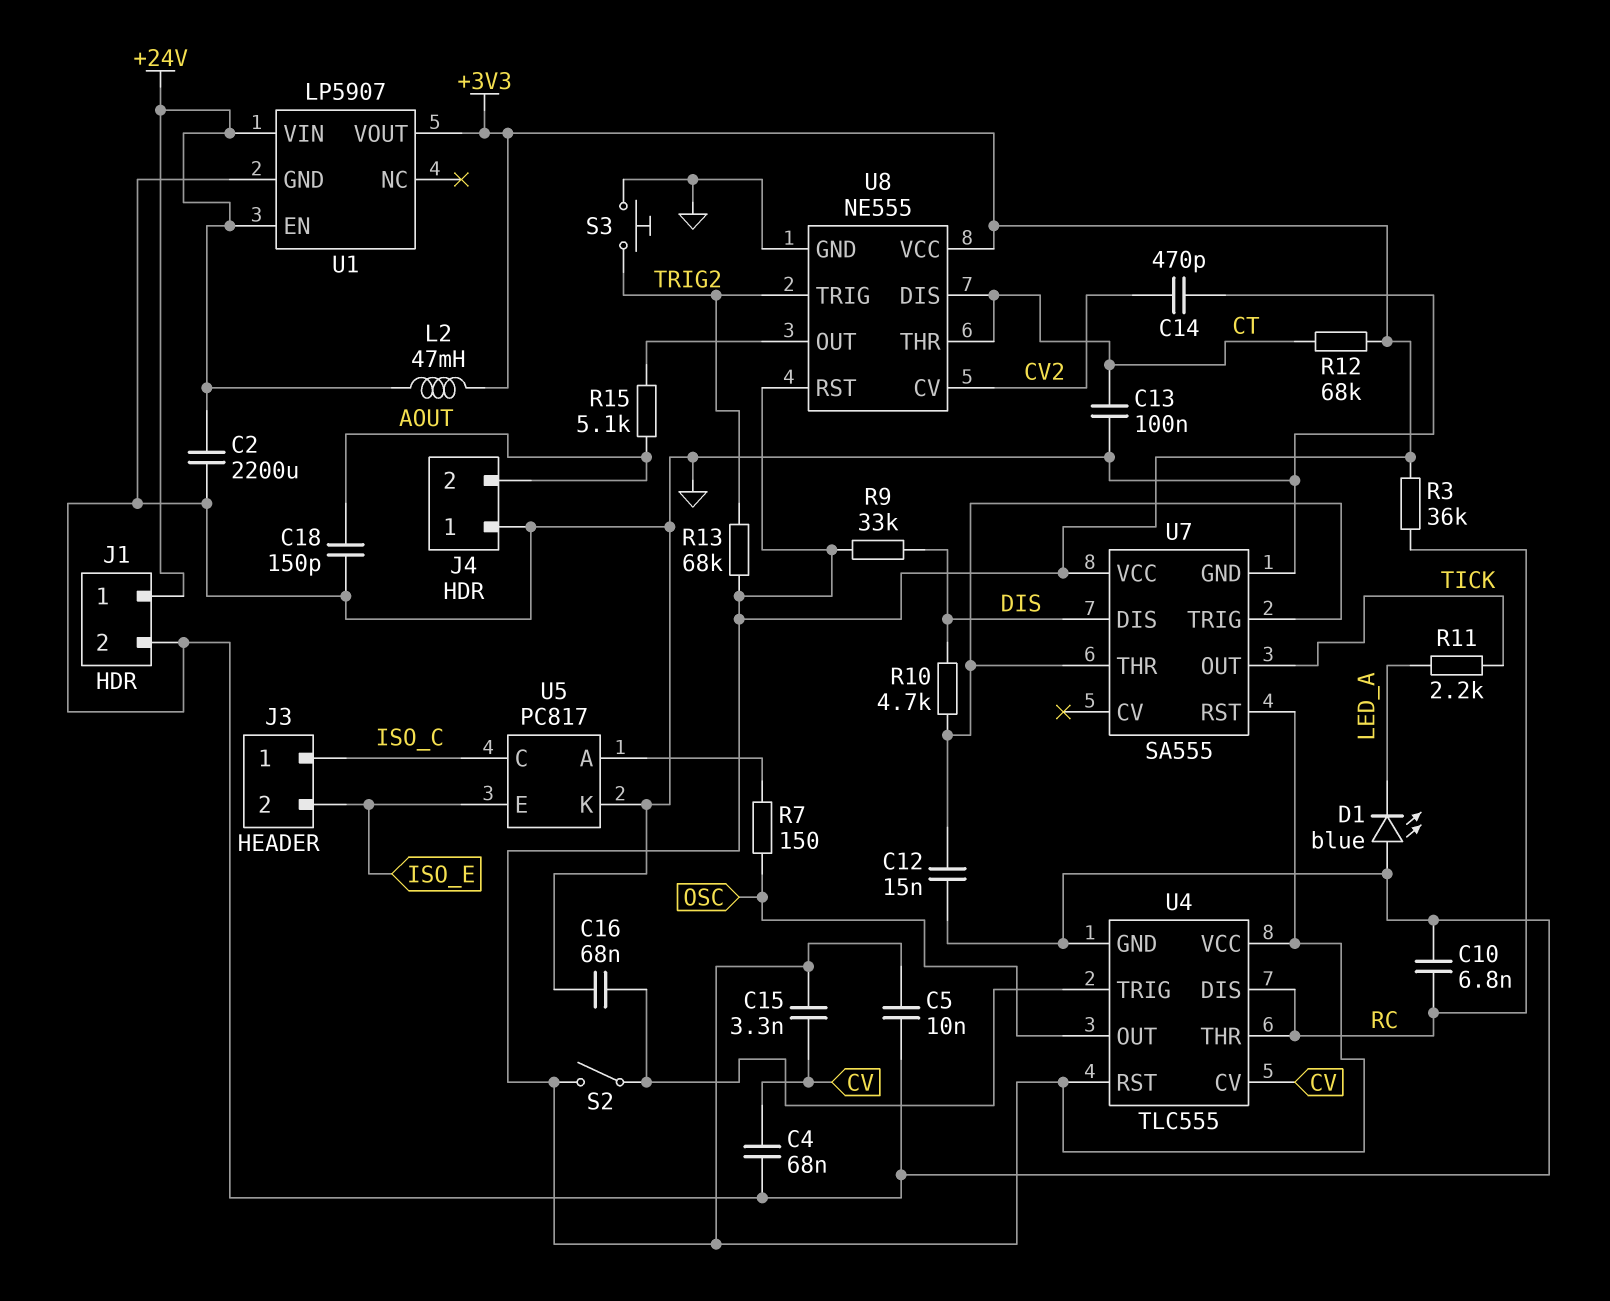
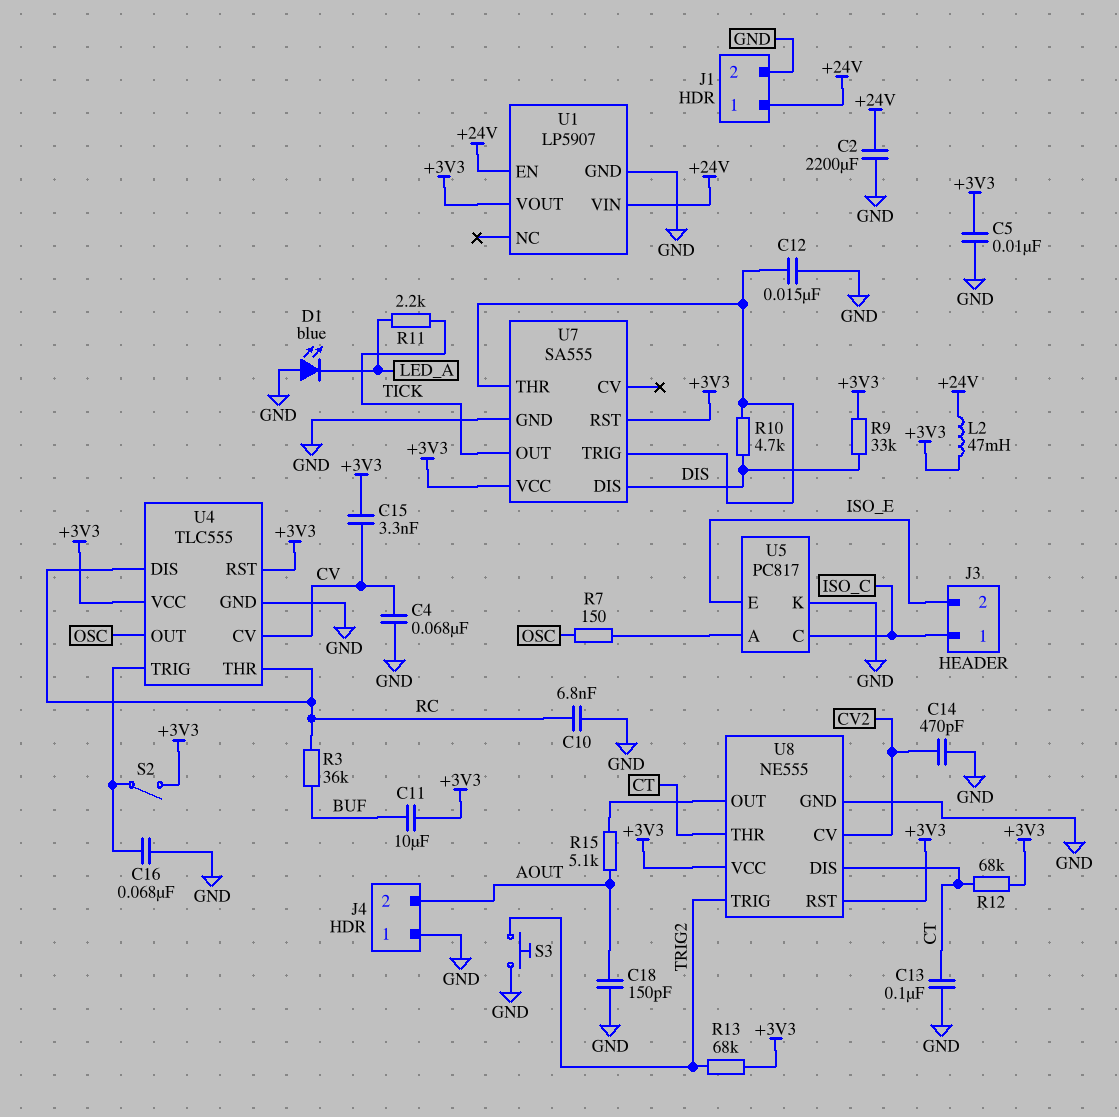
C11: none -> 10uF (+3V3, BUF)
R3: 36k (+3V3, RC) -> 36k (BUF, RC)

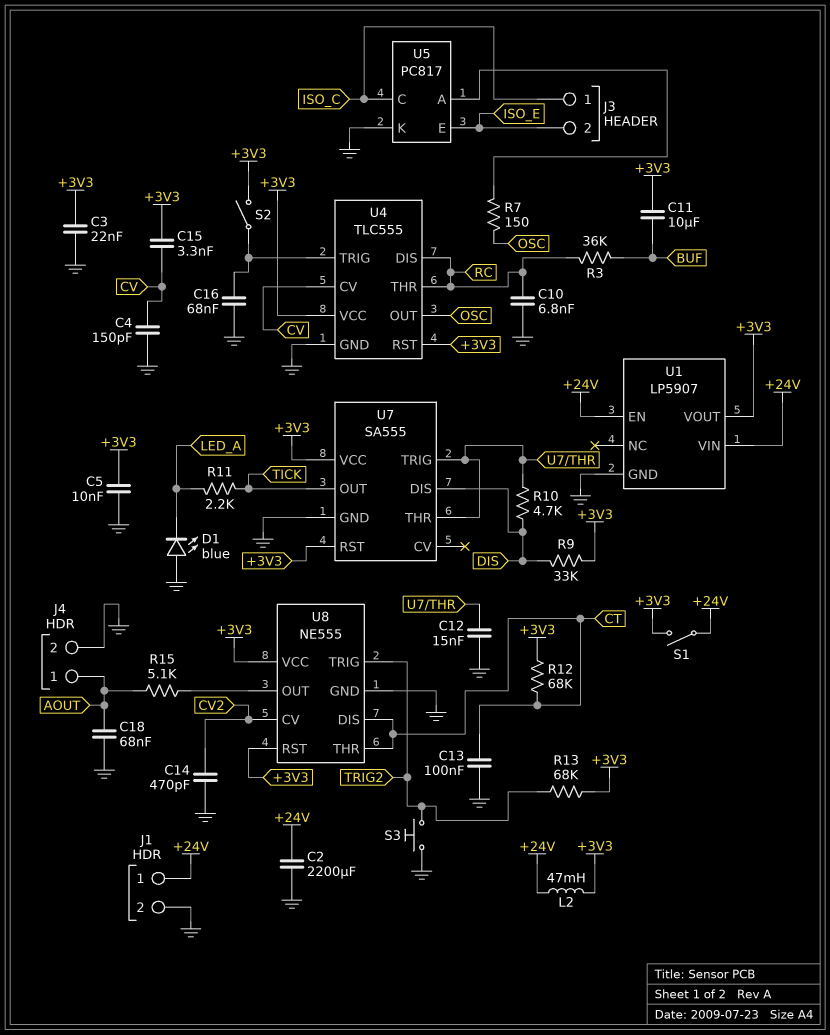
C3: none -> 22nF (+3V3, GND)
C4: 68nF (CV, GND) -> 150pF (CV, GND)
C18: 150pF (AOUT, GND) -> 68nF (AOUT, GND)
J4 pin 1: GND -> AOUT
J4 pin 2: AOUT -> GND
S1: none -> switch (+3V3, +24V)

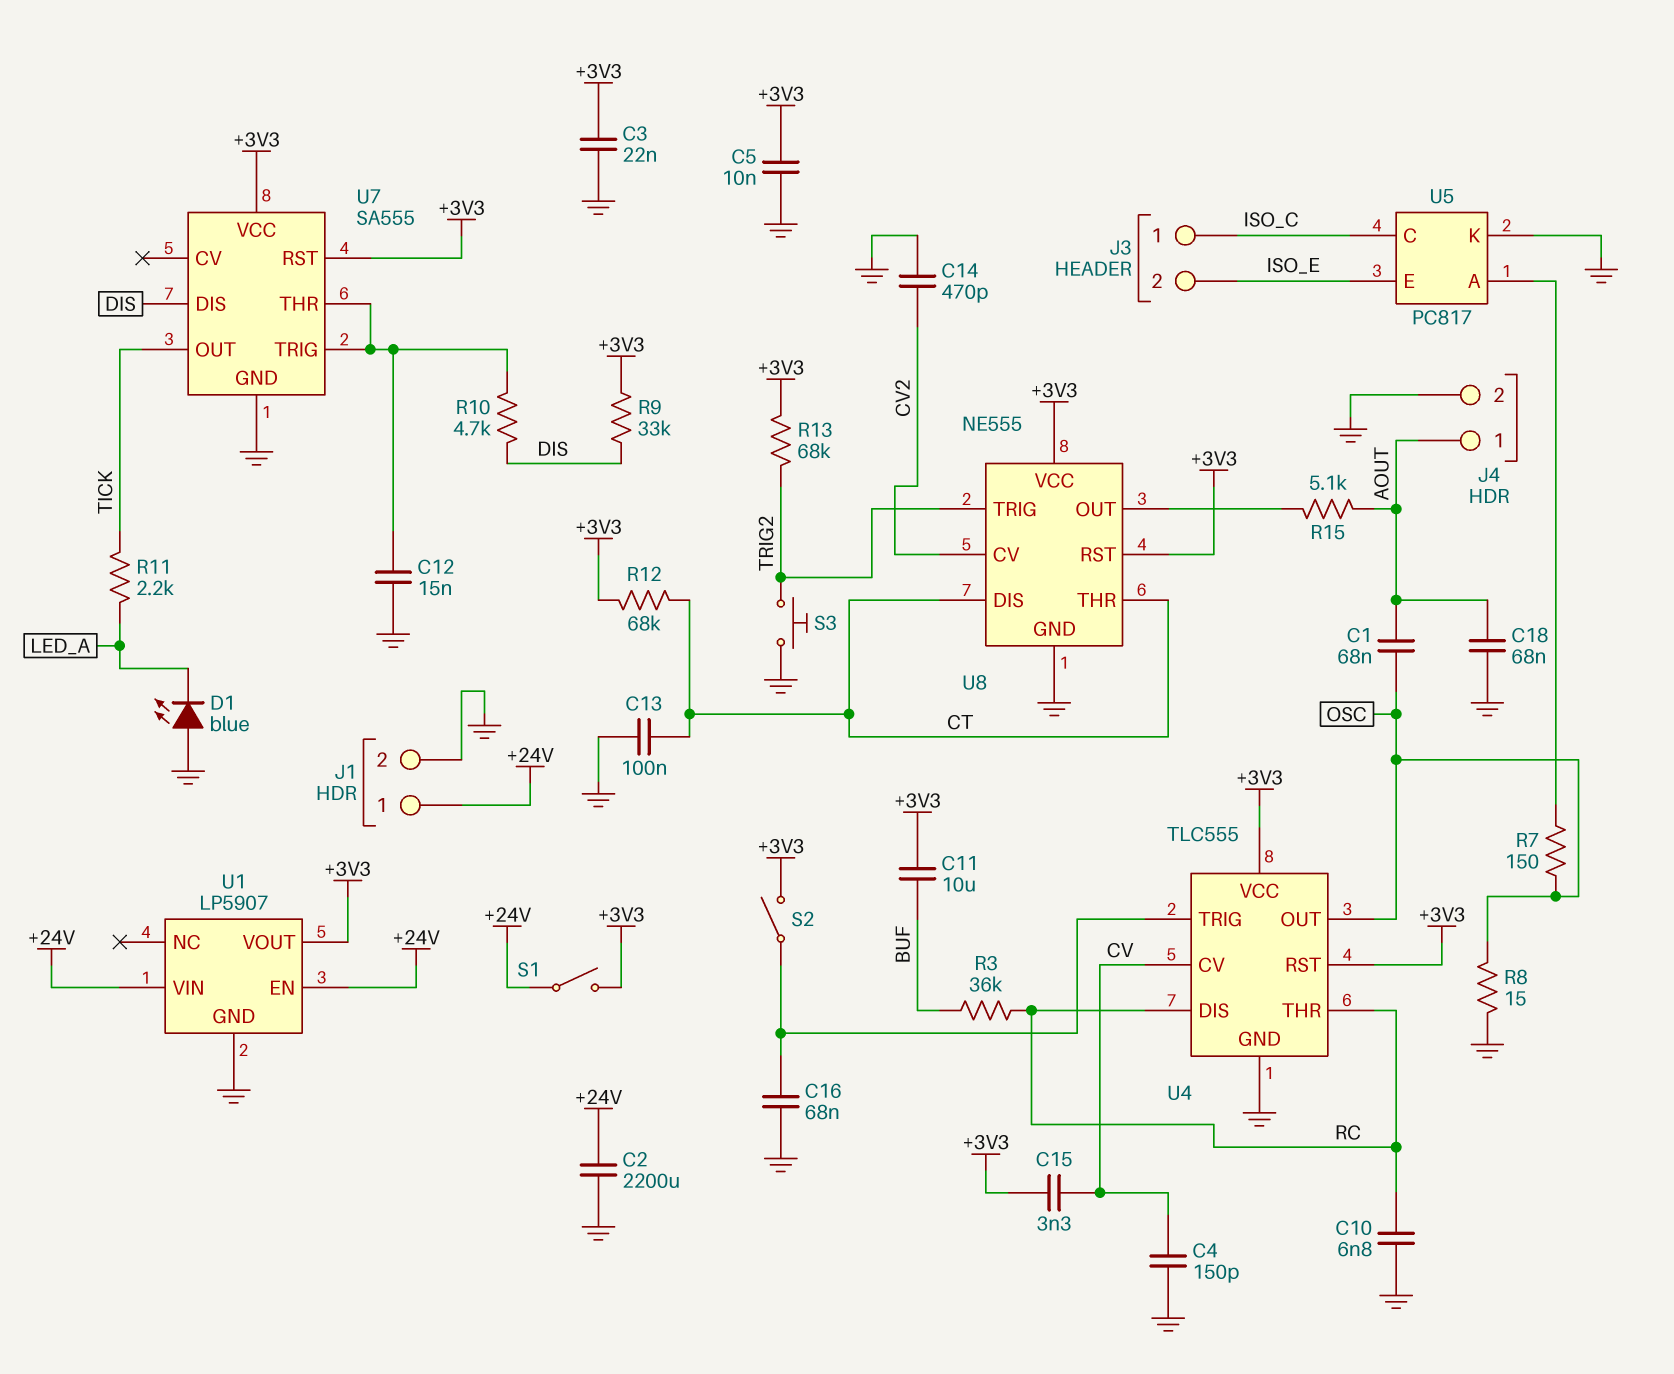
C1: none -> 68nF (AOUT, OSC)
L2: 47mH (+3V3, +24V) -> none
R8: none -> 15 (GND, OSC)

